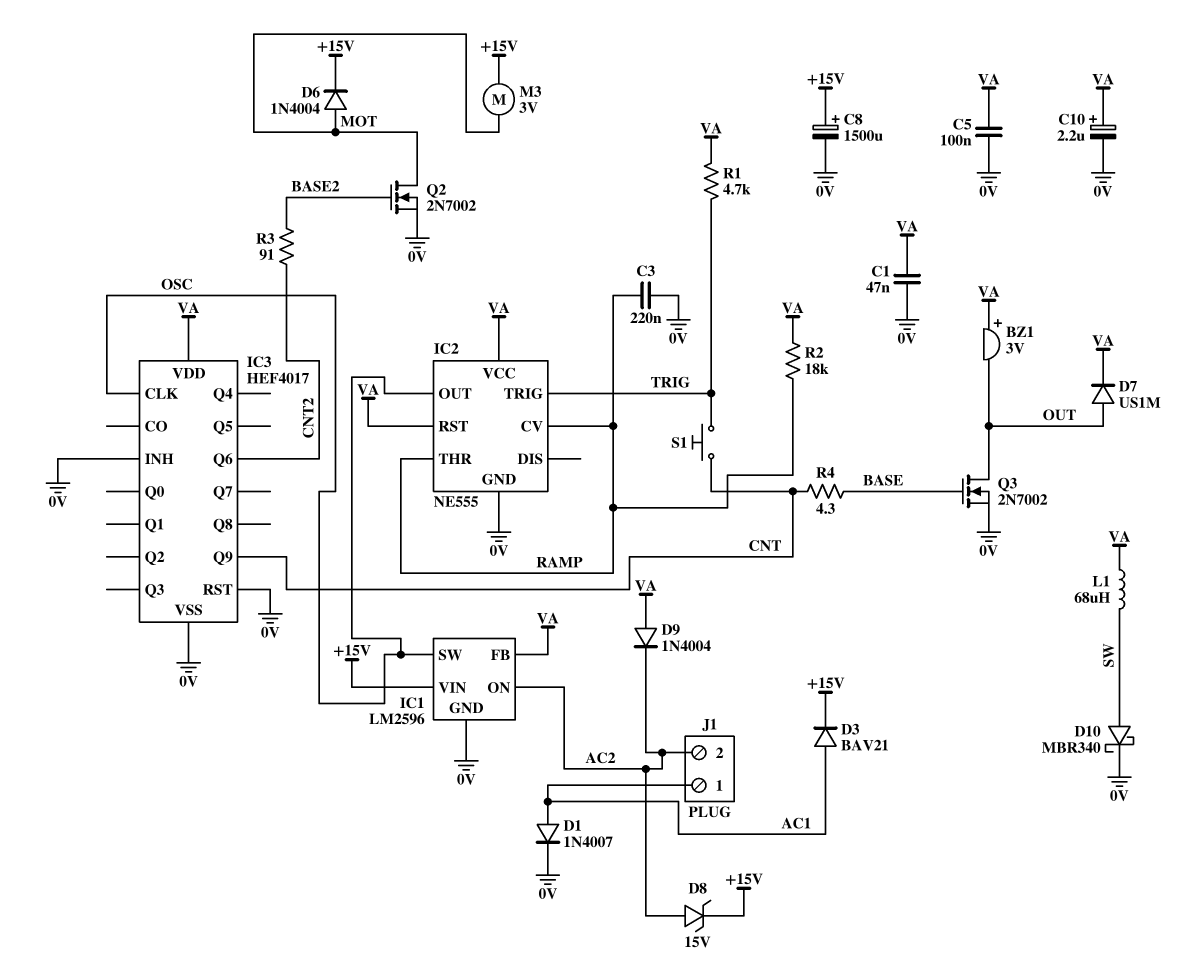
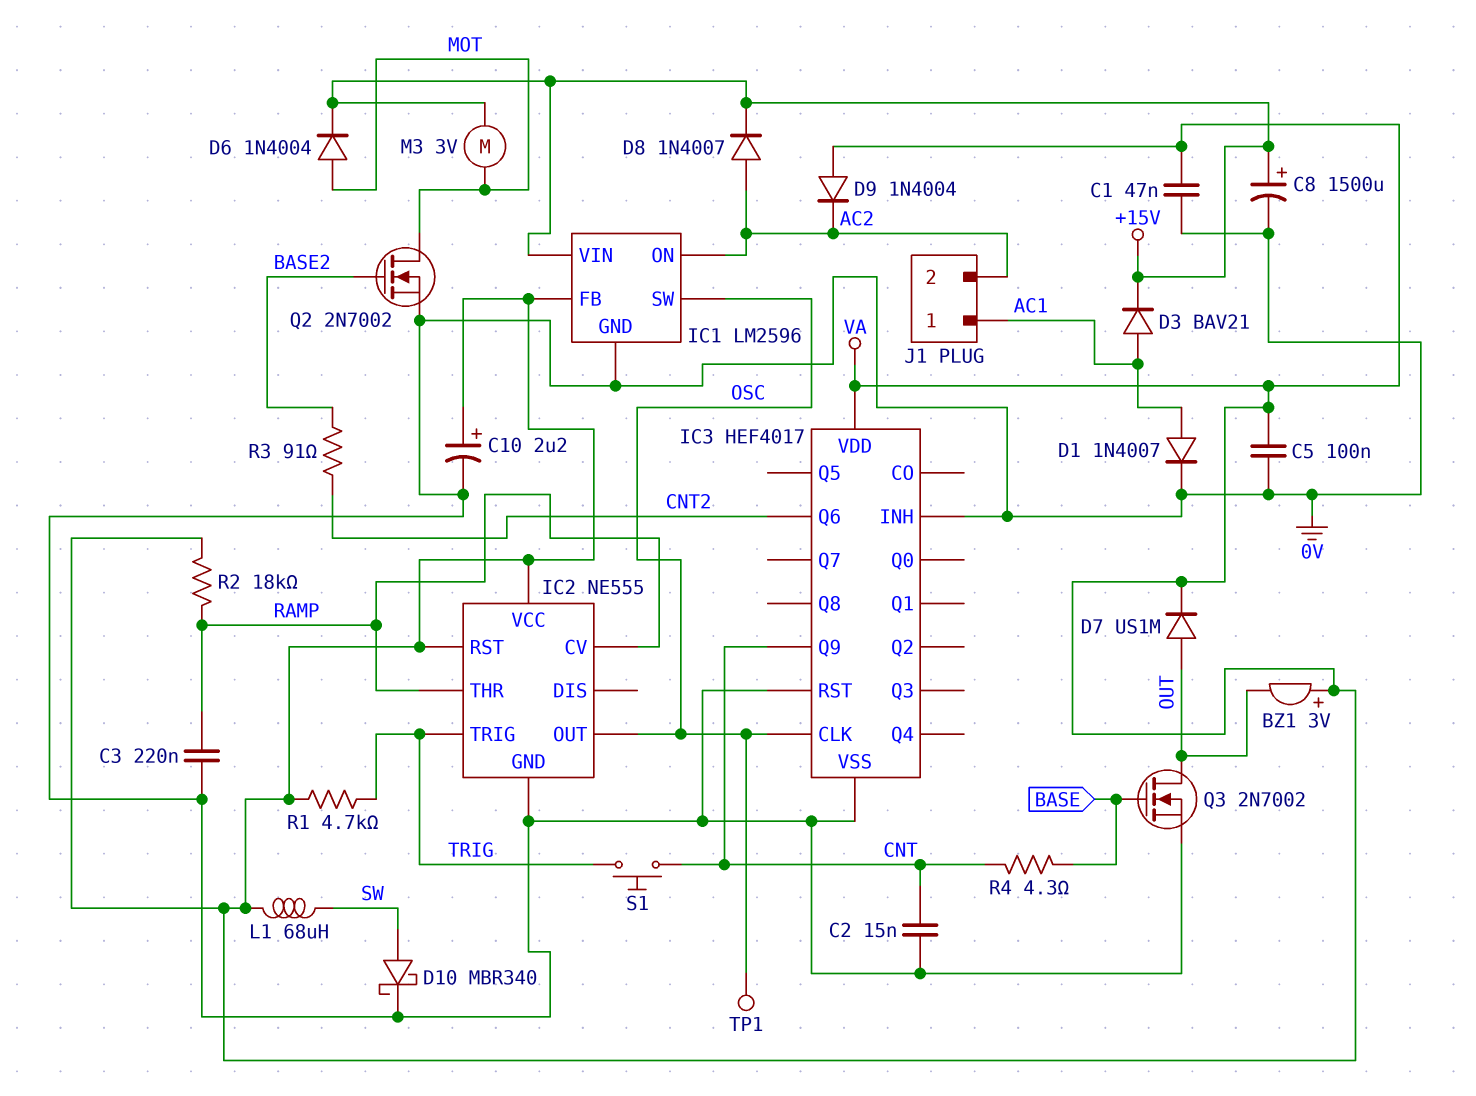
C2: none -> 15nF (0V, CNT)
D8: zener 15V (A AC2, K +15V) -> diode 1N4007 (A AC2, K +15V)
TP1: none -> test point (OSC)

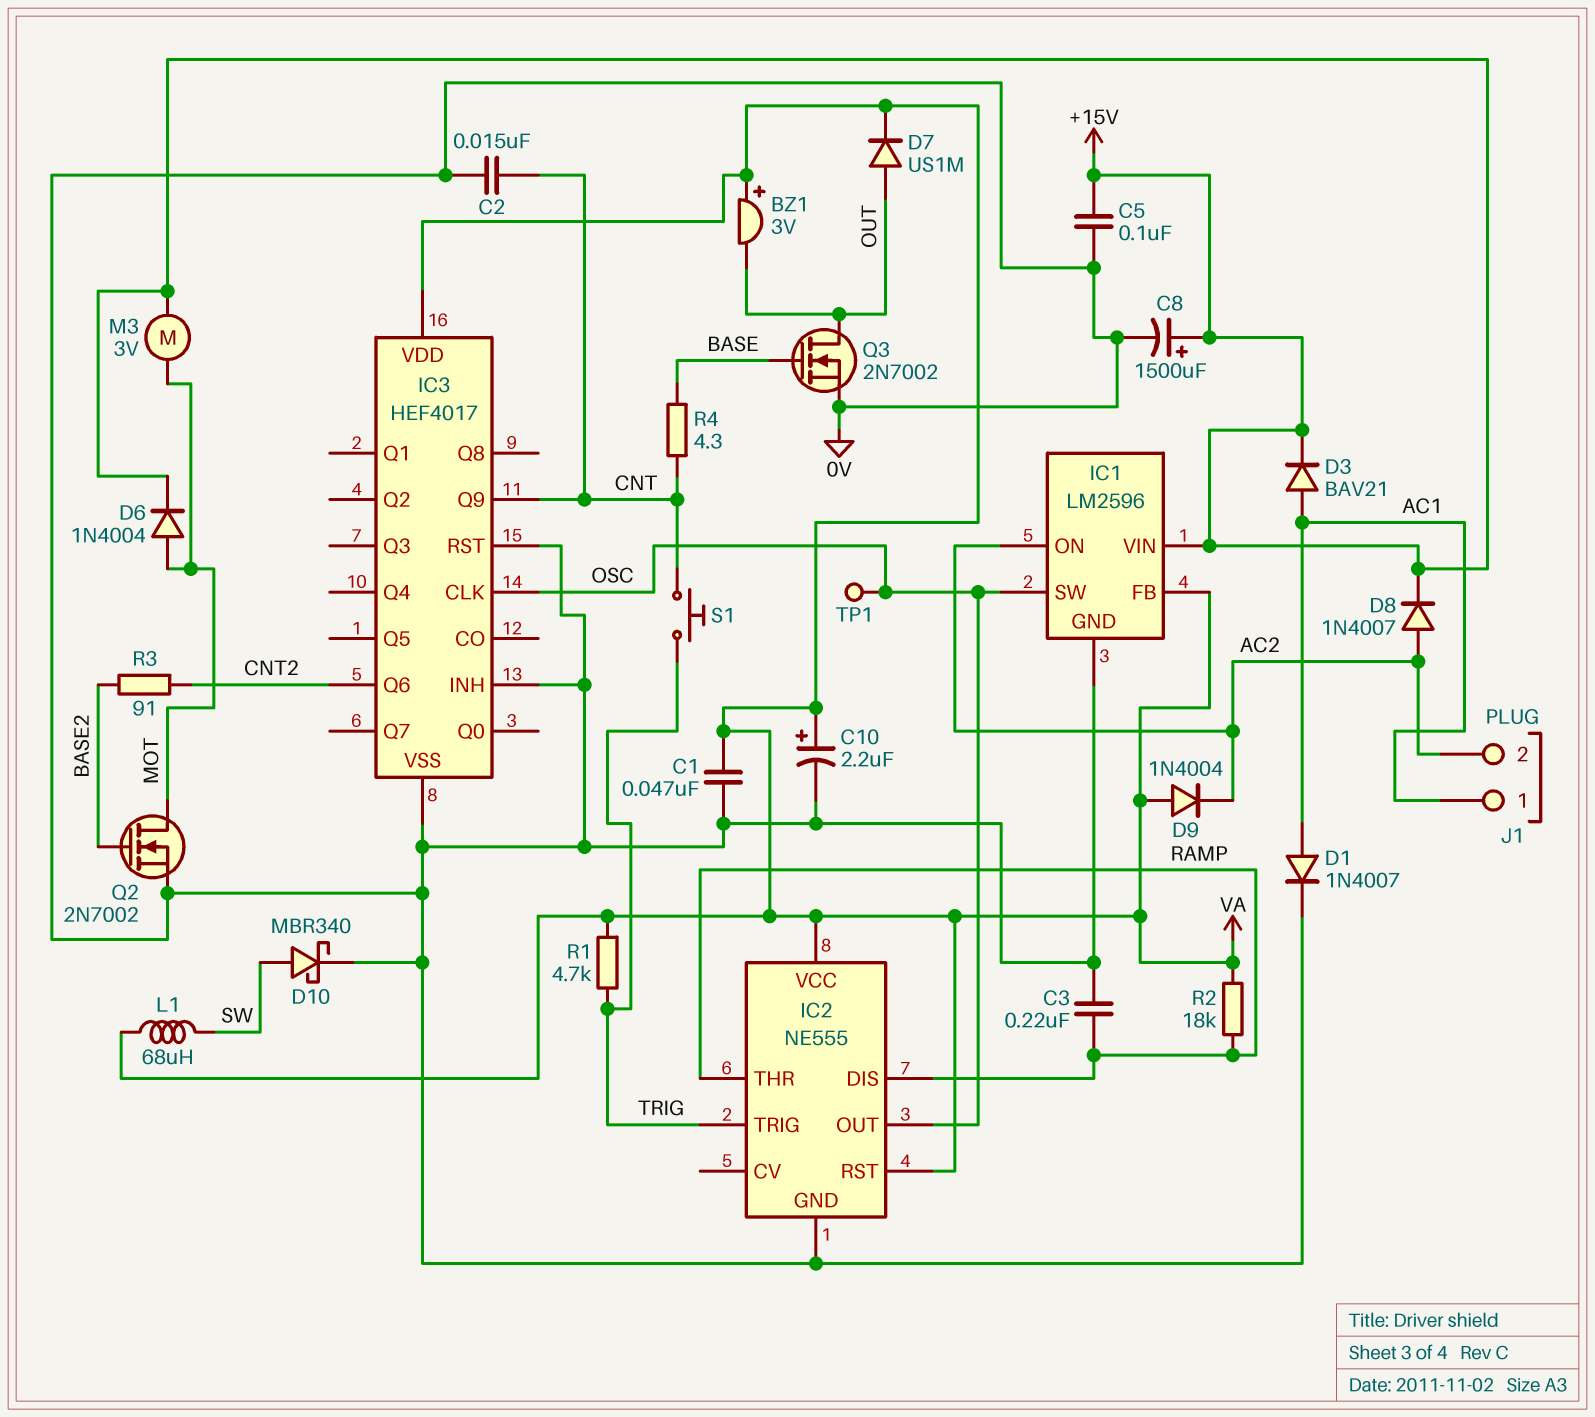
C5: 100nF (0V, VA) -> 100nF (+15V, 0V)
IC2 pin CV: RAMP -> none
IC2 pin DIS: none -> RAMP

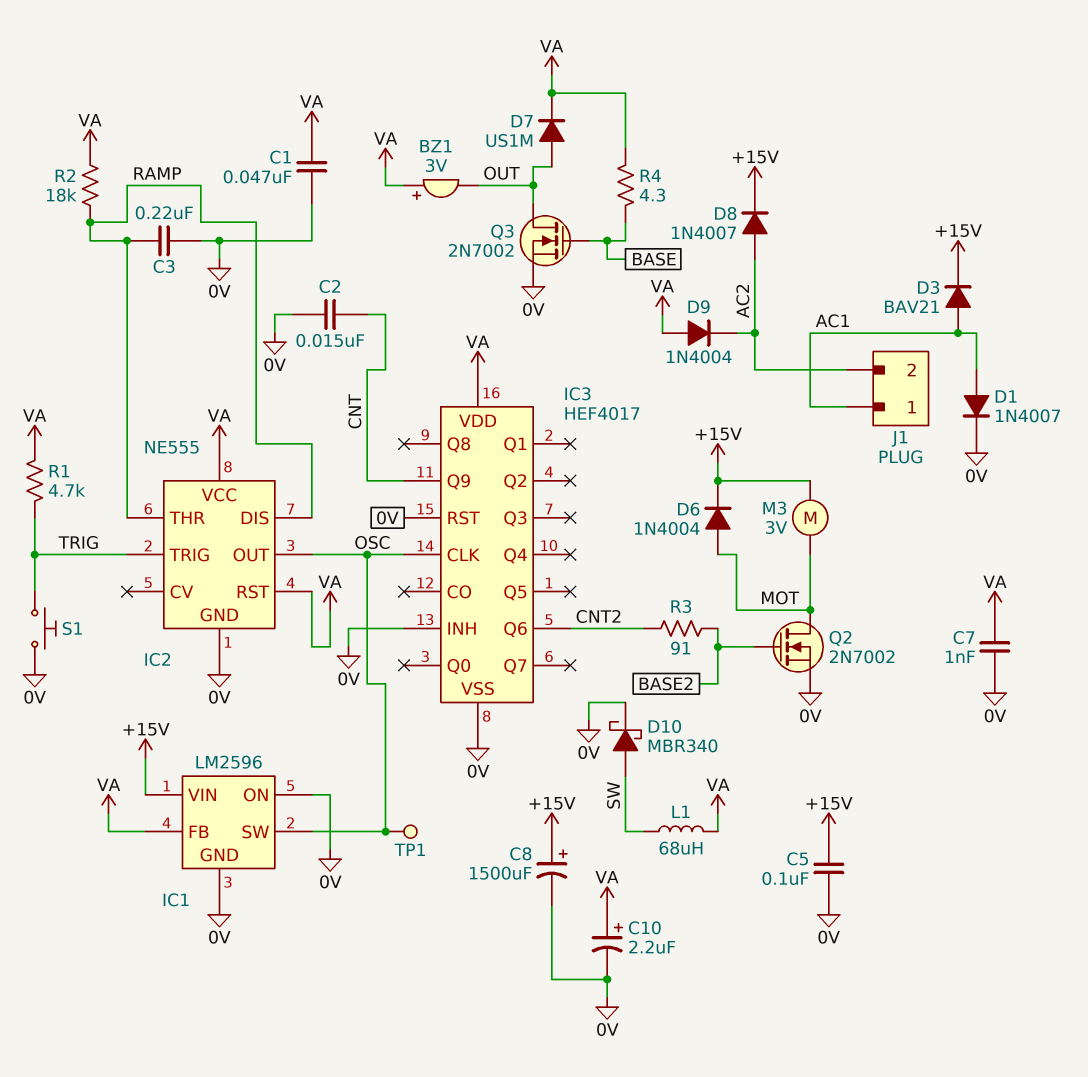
C7: none -> 1nF (0V, VA)
IC1 pin ON: AC2 -> 0V
R4: 4.3 (BASE, CNT) -> 4.3 (BASE, VA)
S1: button (CNT, TRIG) -> button (0V, TRIG)

